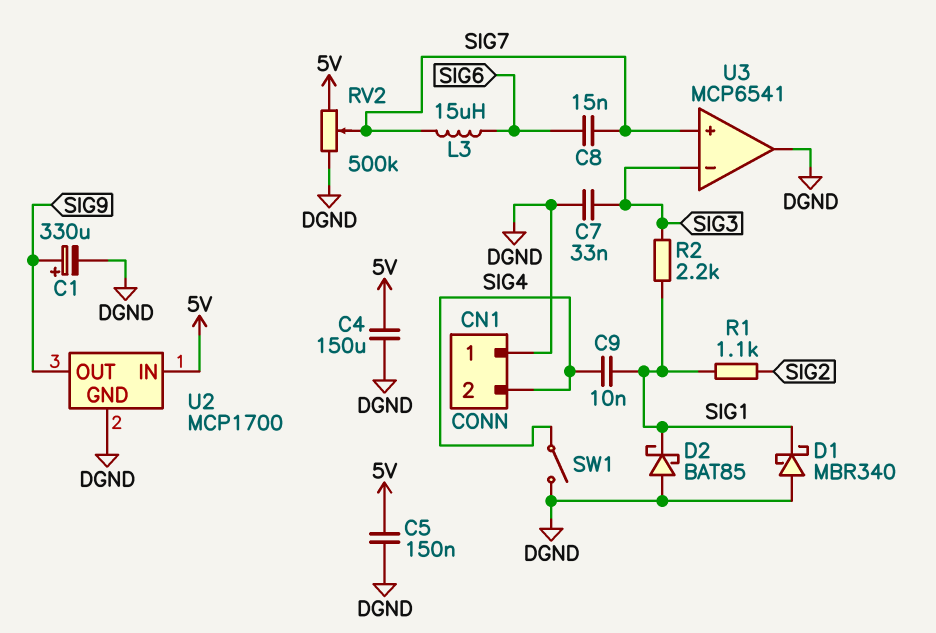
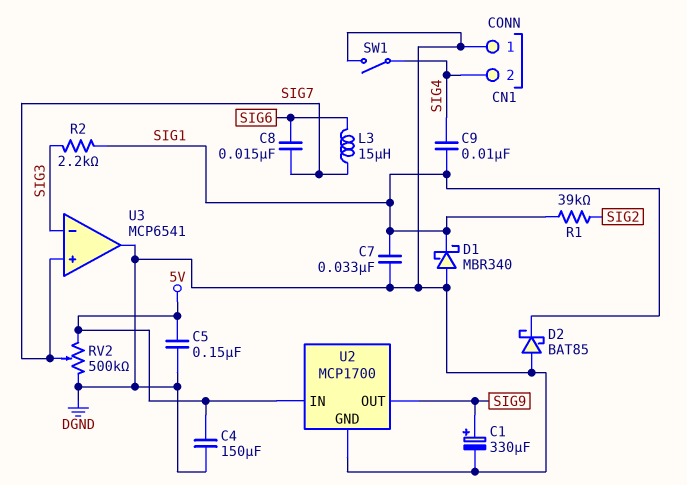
C7: 33nF (DGND, SIG3) -> 33nF (DGND, SIG1)
R1: 1.1k (SIG1, SIG2) -> 39k (SIG1, SIG2)

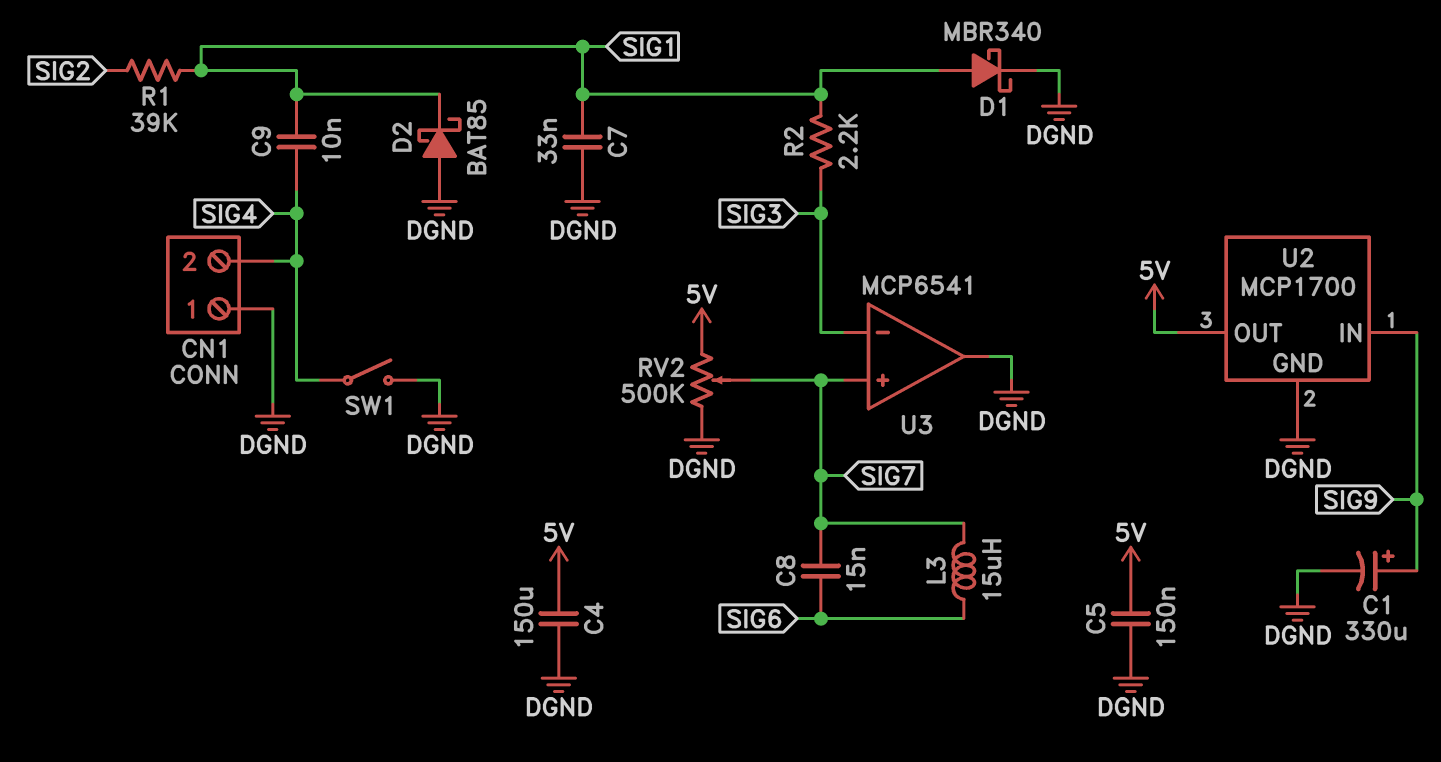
D1: schottky MBR340 (A DGND, K SIG1) -> schottky MBR340 (A SIG1, K DGND)
U2 pin IN: 5V -> SIG9
U2 pin OUT: SIG9 -> 5V

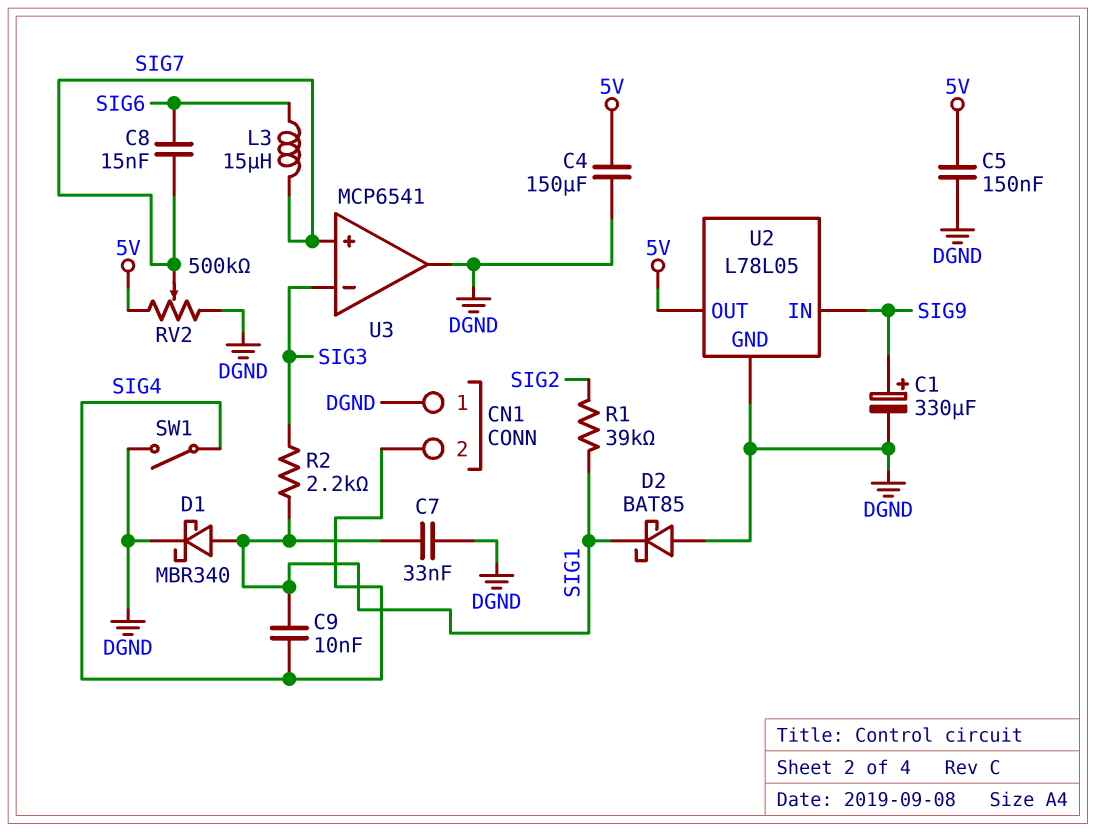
U2: MCP1700 -> L78L05

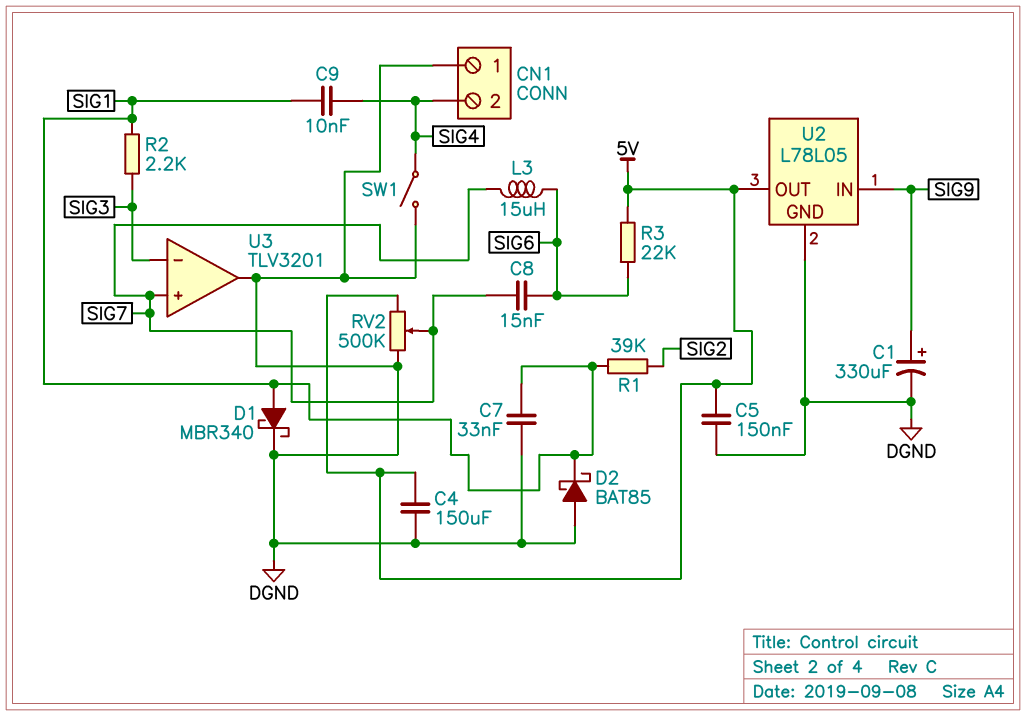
R3: none -> 22k (5V, SIG6)
U3: MCP6541 -> TLV3201

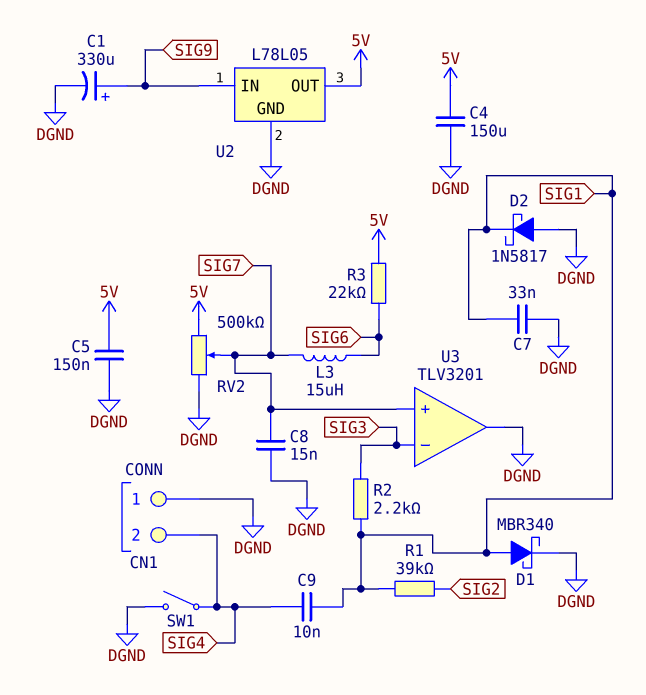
C8: 15nF (SIG6, SIG7) -> 15nF (DGND, SIG7)
D2: schottky BAT85 (A DGND, K SIG1) -> schottky 1N5817 (A DGND, K SIG1)

